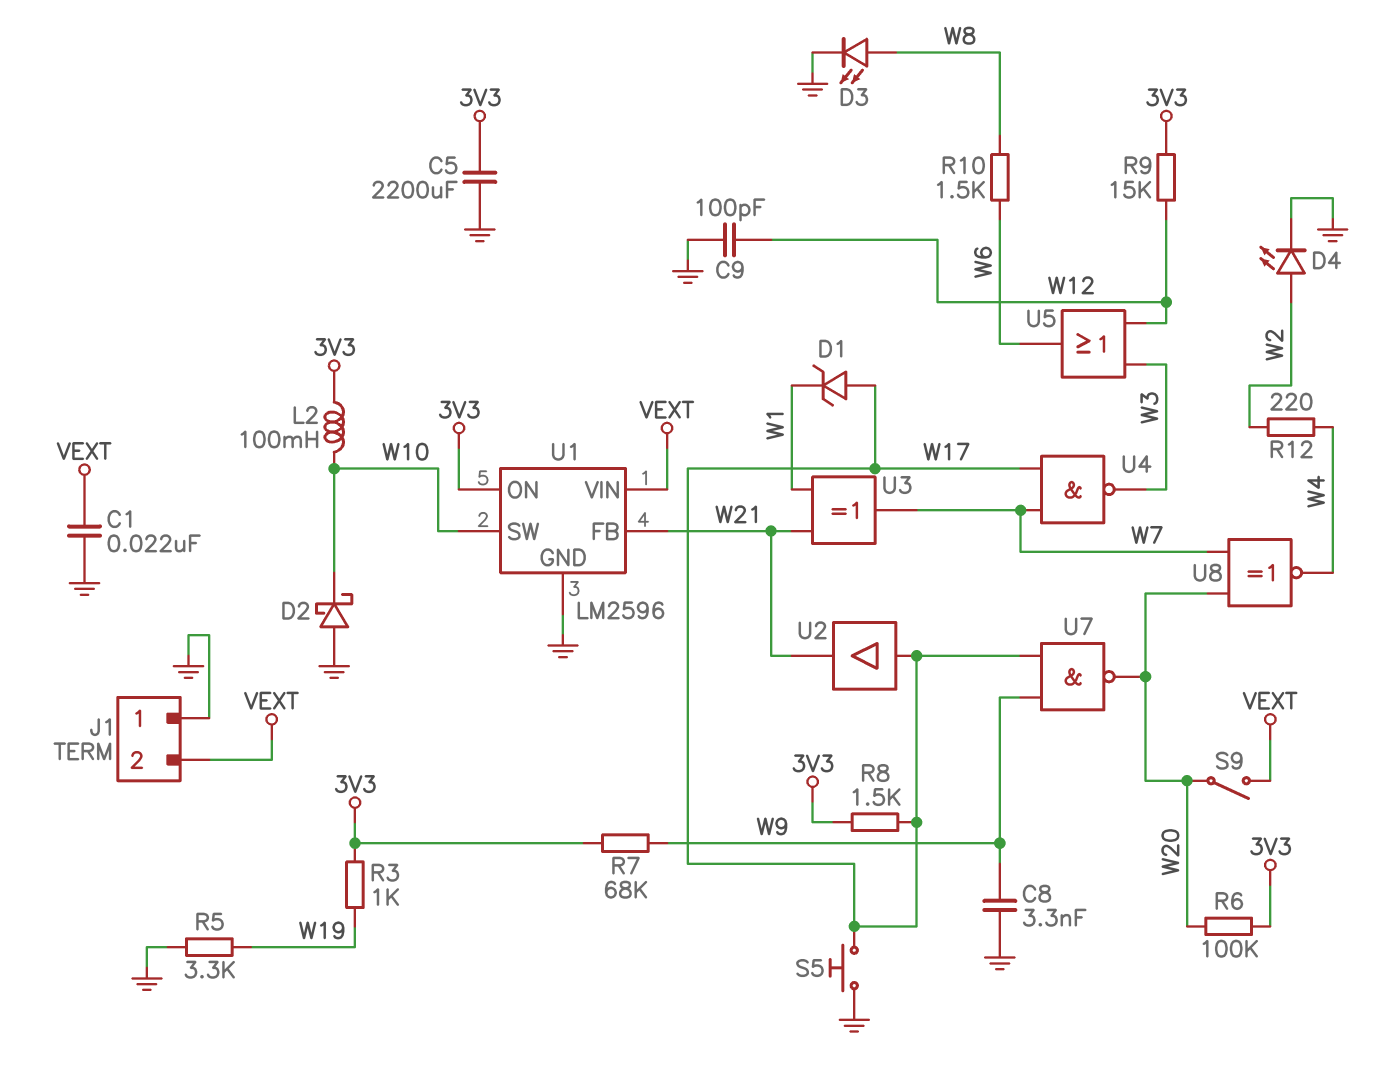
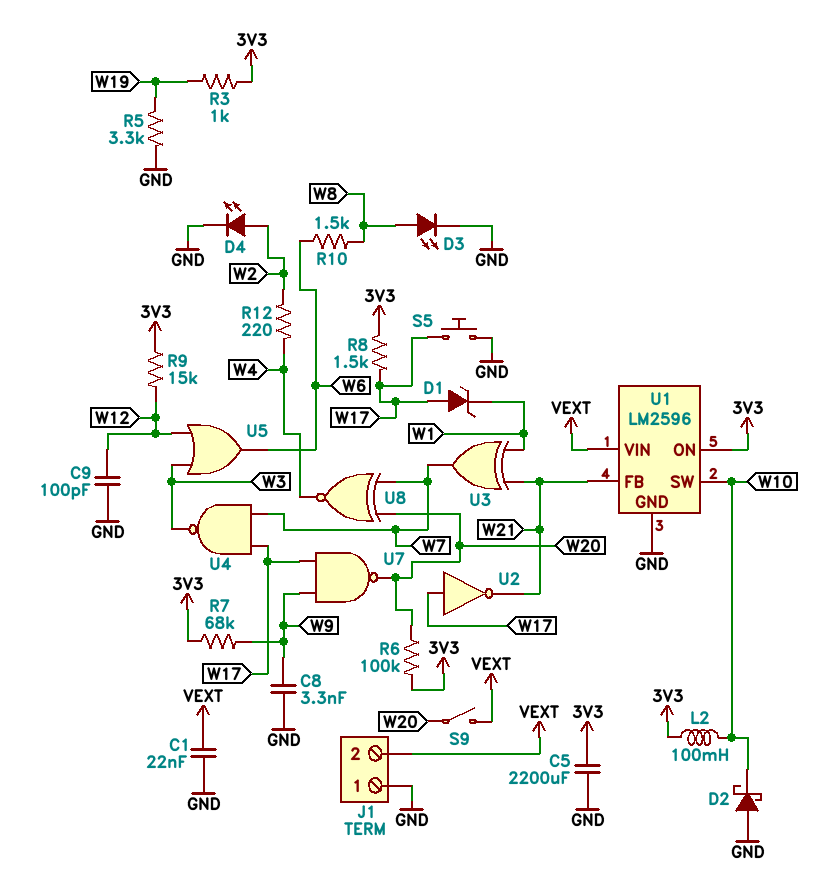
U2: buffer (in W17, out W21) -> NOT (in W17, out W21)

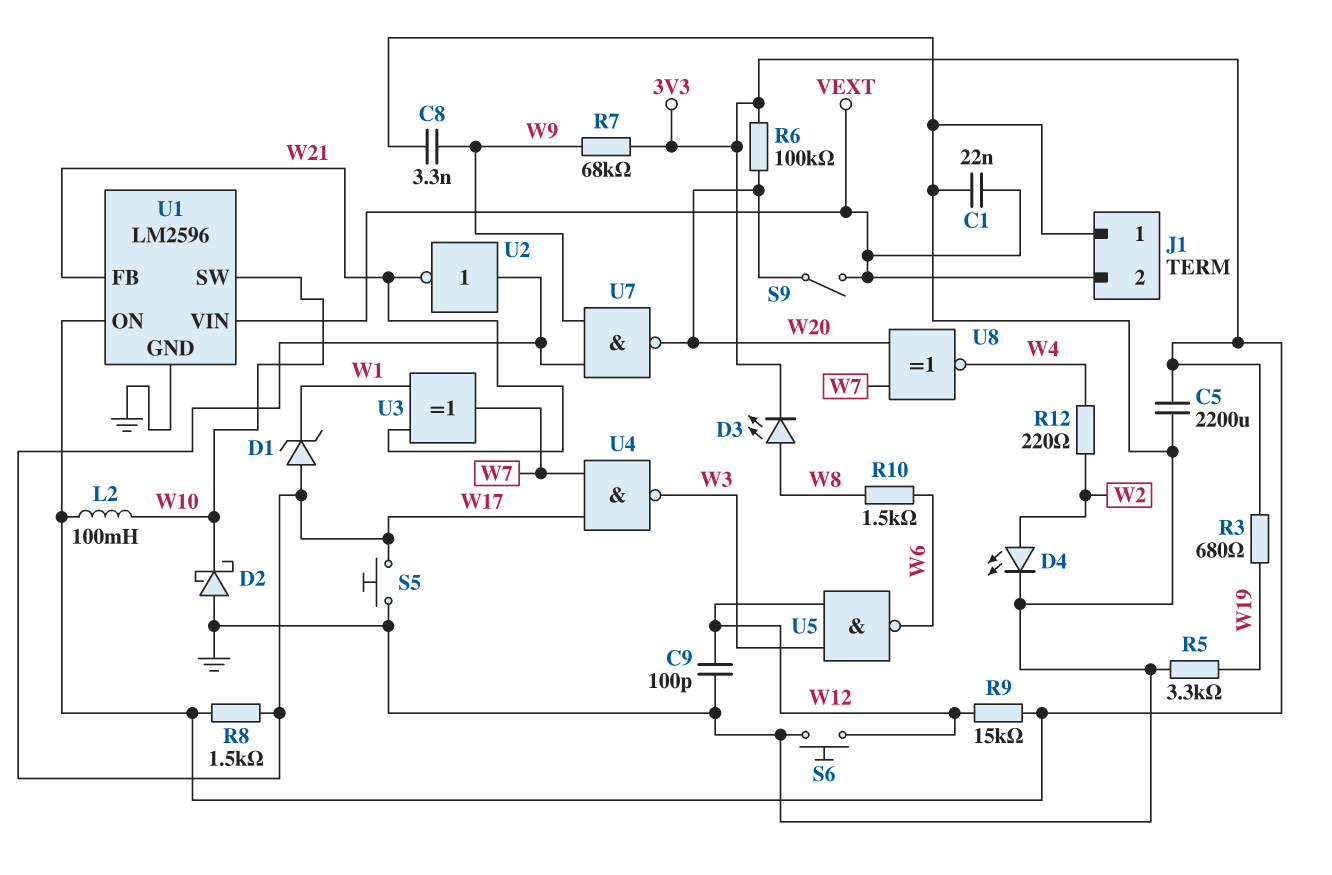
D3: LED (A W8, K GND) -> LED (A W8, K 3V3)
R3: 1k (3V3, W19) -> 680 (3V3, W19)
S6: none -> button (GND, W12)
U5: OR (in W3, in W12, out W6) -> NAND (in W3, in W12, out W6)

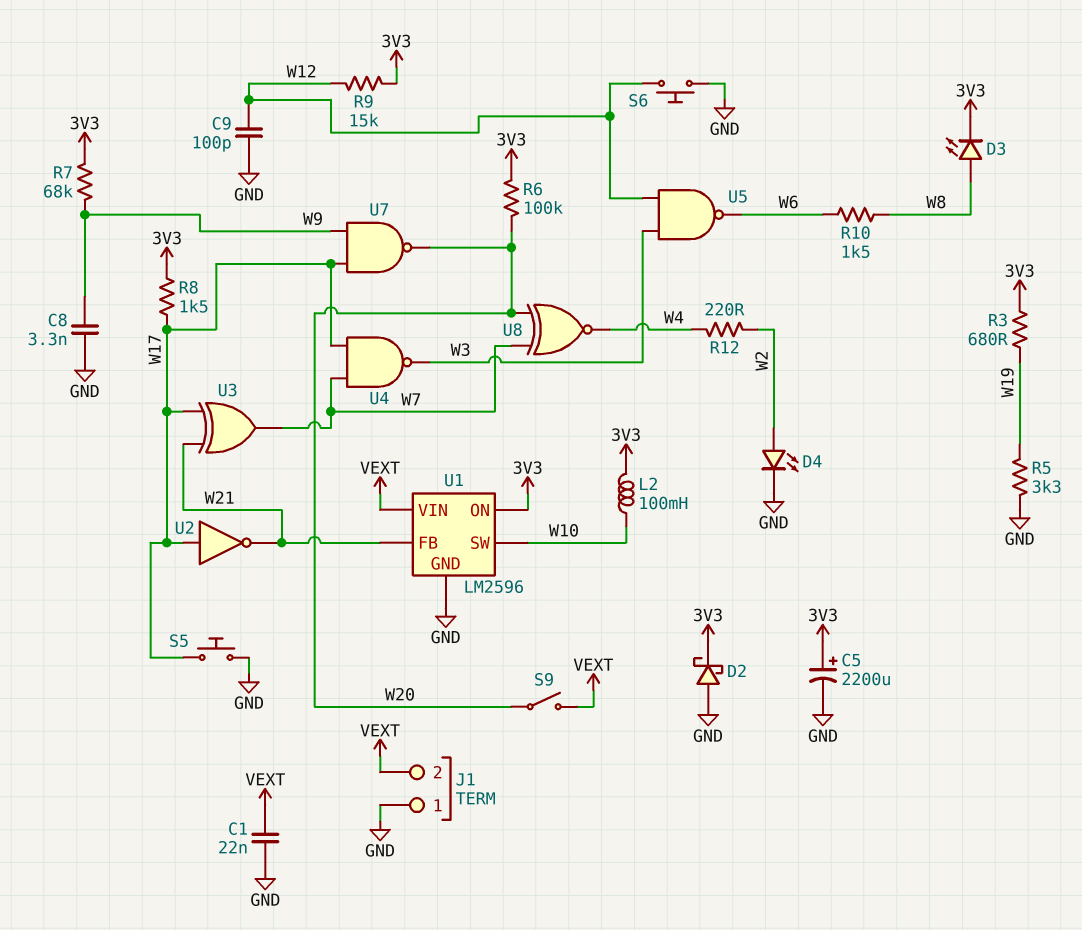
C5: 2200uF (3V3, GND) -> 2200uF (plus 3V3, minus GND)
D1: zener (A W17, K W1) -> none
D2: schottky (A GND, K W10) -> schottky (A GND, K 3V3)
U3: XOR (in W1, in W21, out W7) -> XOR (in W17, in W21, out W7)

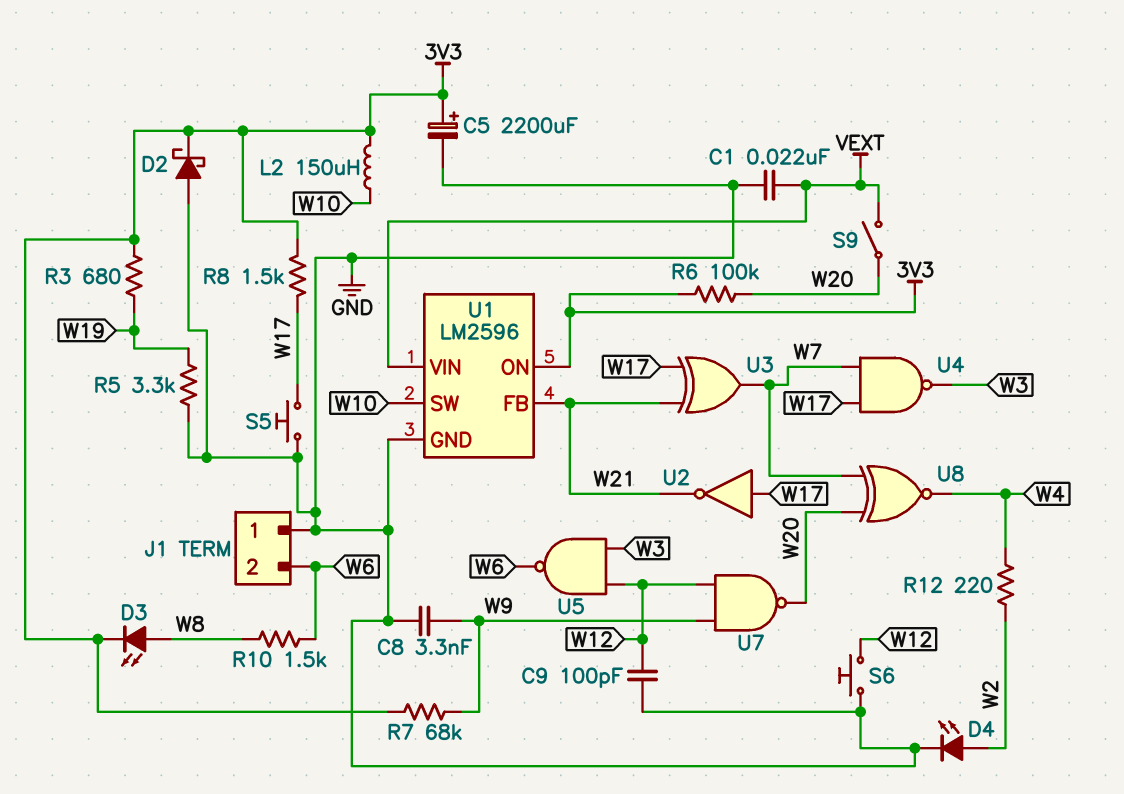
J1 pin 2: VEXT -> W6
L2: 100mH (3V3, W10) -> 150uH (3V3, W10)
R9: 15k (3V3, W12) -> none
U7: NAND (in W9, in W17, out W20) -> NAND (in W9, in W12, out W20)

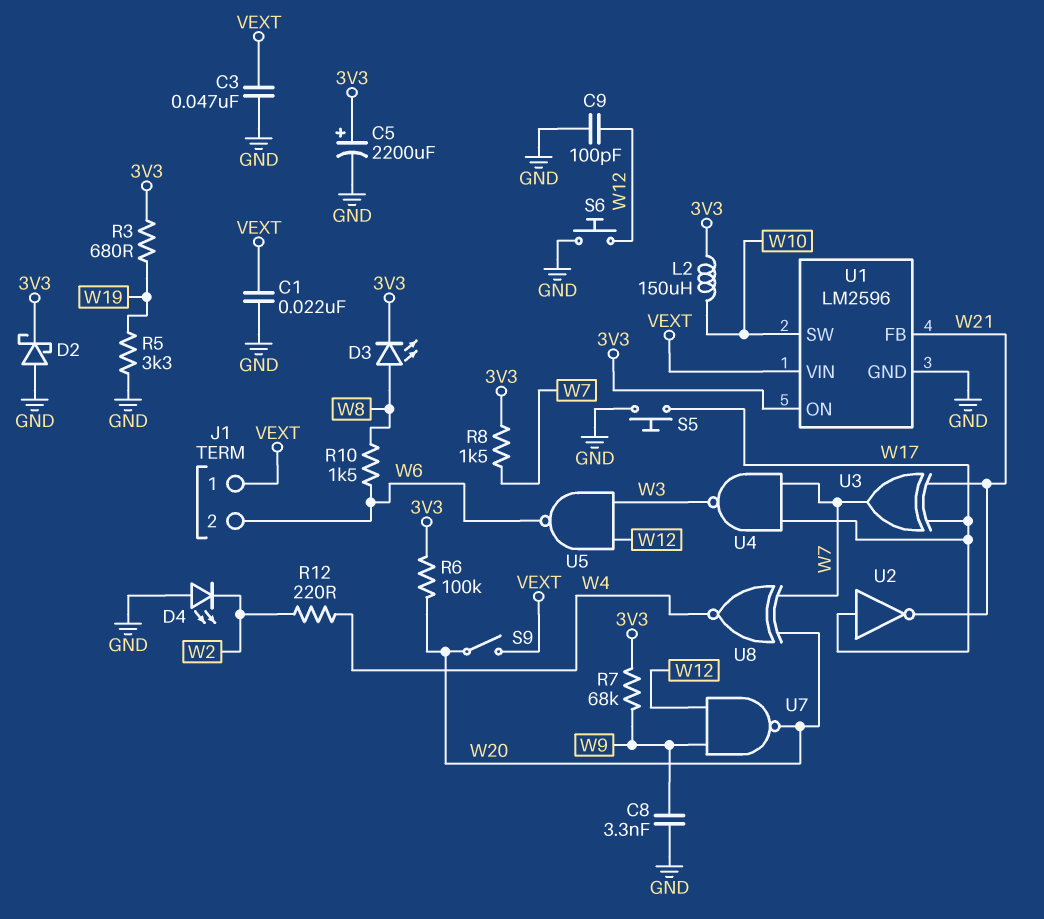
C3: none -> 47nF (GND, VEXT)
D4: LED (A W2, K GND) -> LED (A GND, K W2)
J1 pin 1: GND -> VEXT
R8: 1.5k (3V3, W17) -> 1.5k (3V3, W7)

